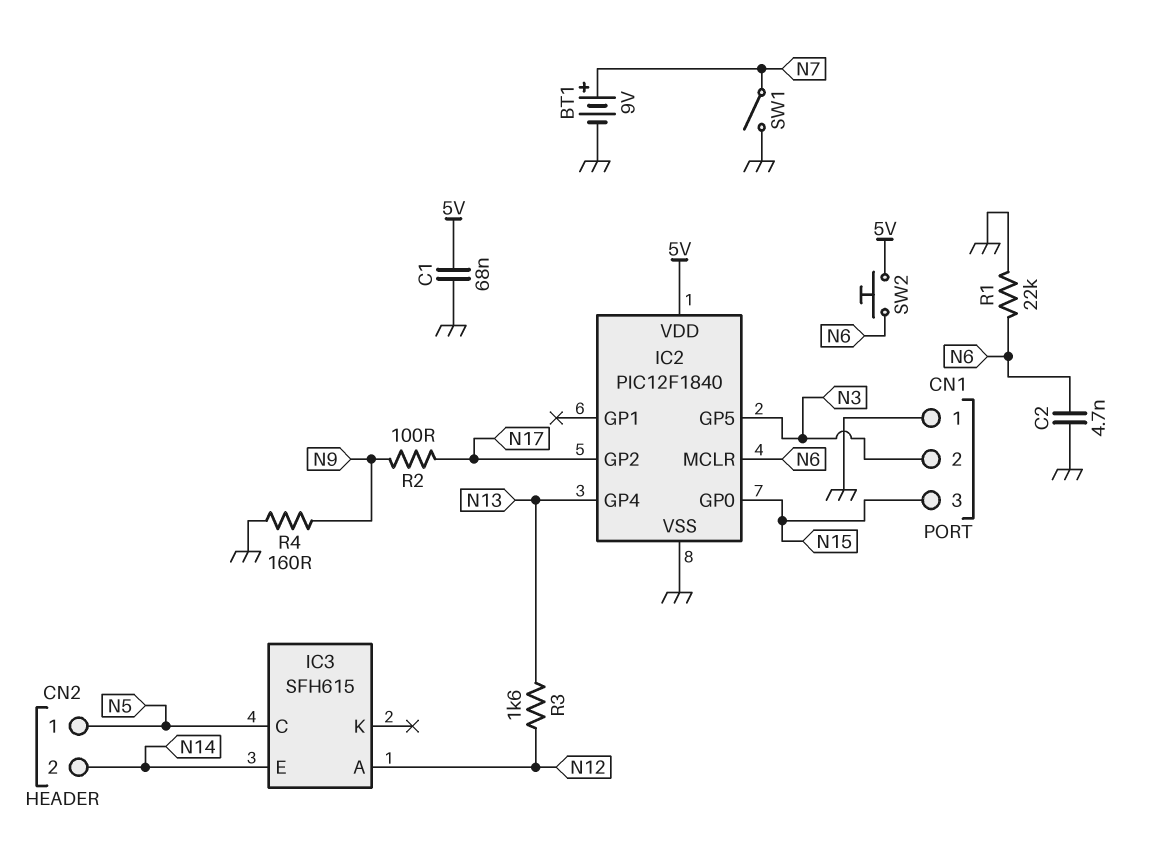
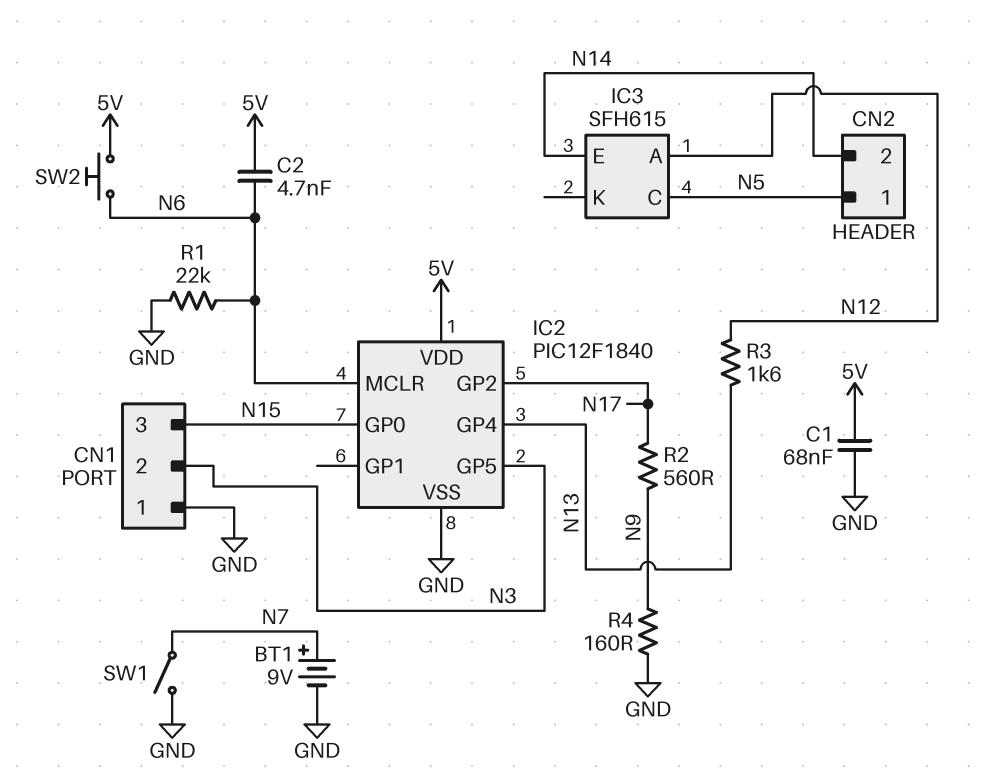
C2: 4.7nF (GND, N6) -> 4.7nF (5V, N6)
R2: 100 (N9, N17) -> 560 (N9, N17)

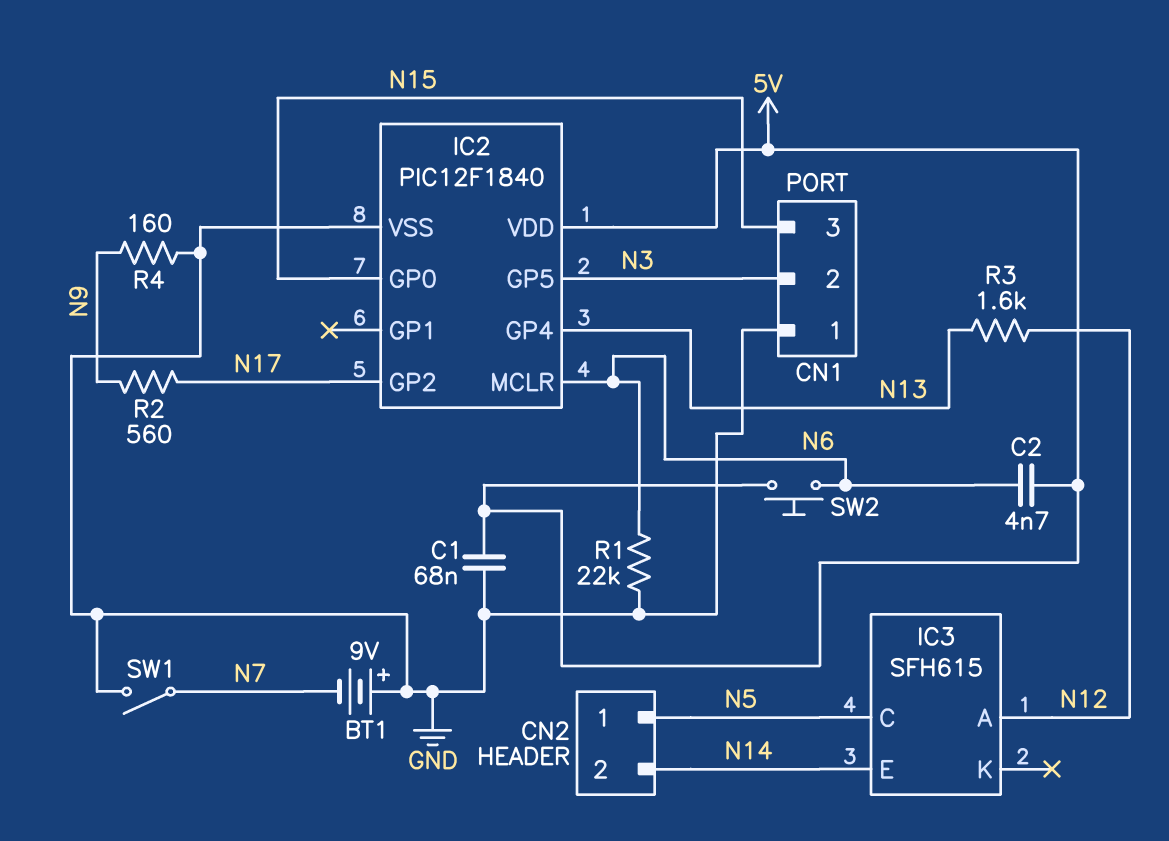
BT1: 9V (plus N7, minus GND) -> 9V (plus GND, minus N7)

